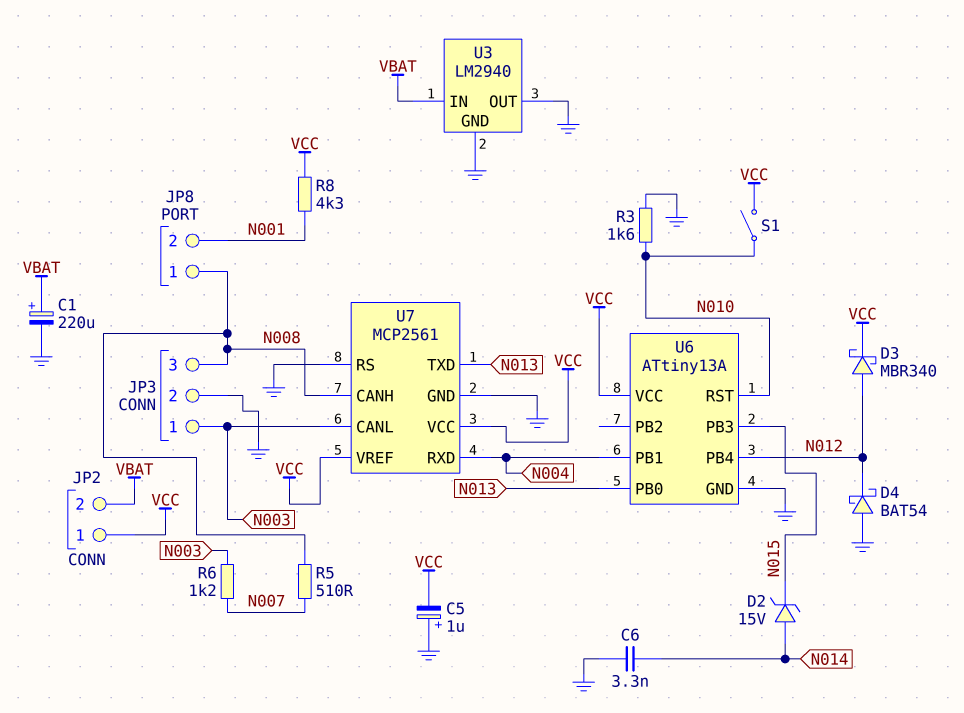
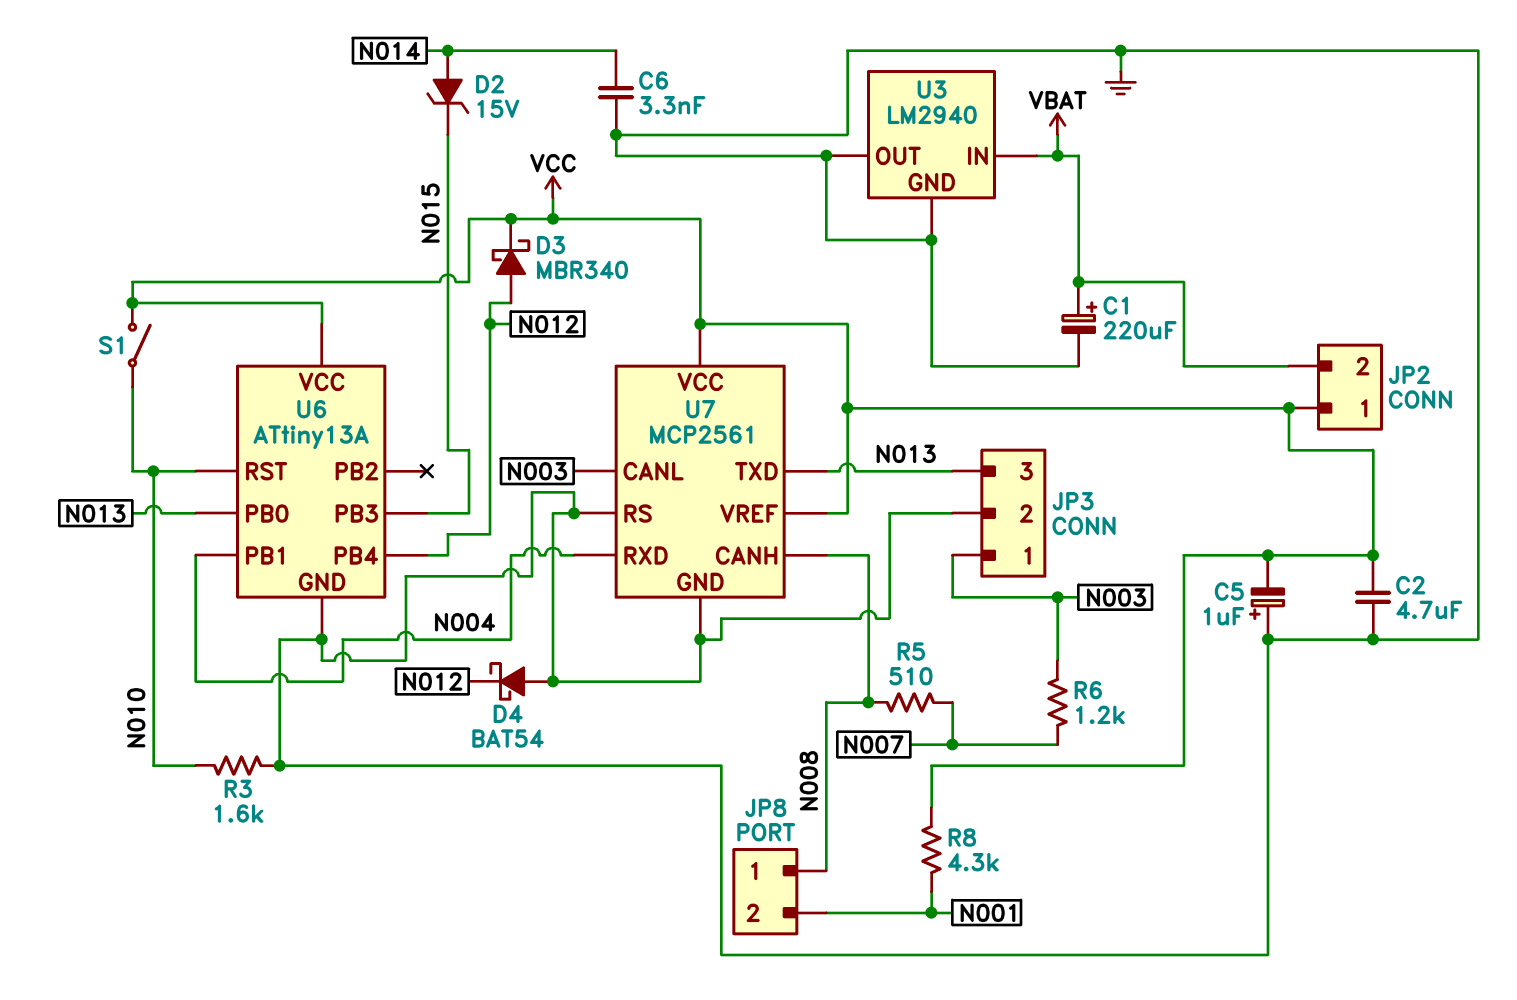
C2: none -> 4.7uF (GND, VCC)
JP3 pin 3: N008 -> N013

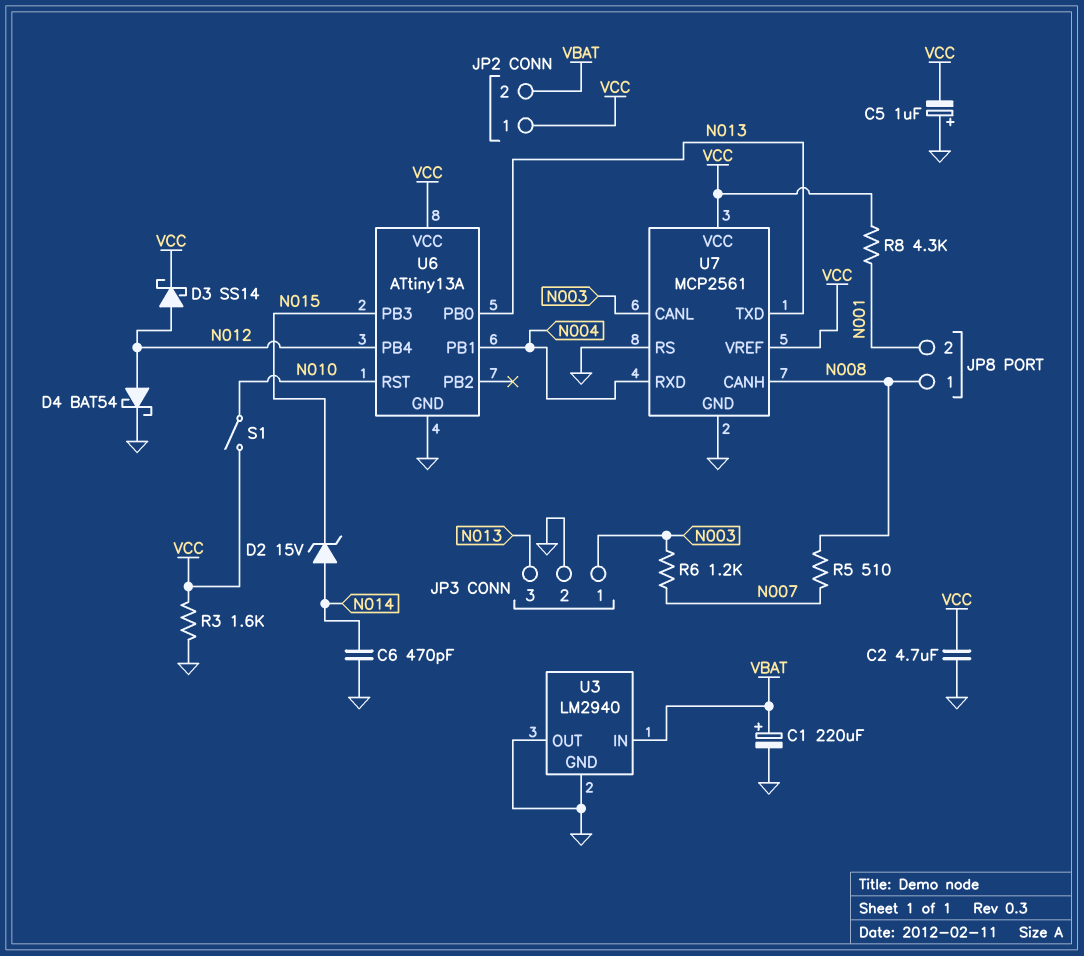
C6: 3.3nF (GND, N014) -> 470pF (GND, N014)
D3: schottky MBR340 (A N012, K VCC) -> schottky SS14 (A N012, K VCC)
D4: schottky BAT54 (A GND, K N012) -> schottky BAT54 (A N012, K GND)
R3: 1.6k (GND, N010) -> 1.6k (GND, VCC)

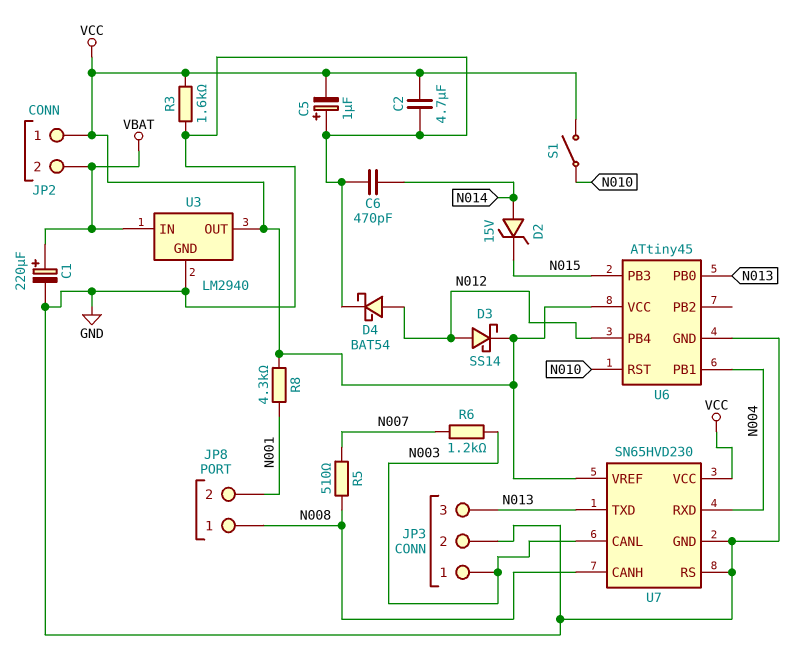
U3 pin OUT: GND -> VCC
U6: ATtiny13A -> ATtiny45
U7: MCP2561 -> SN65HVD230

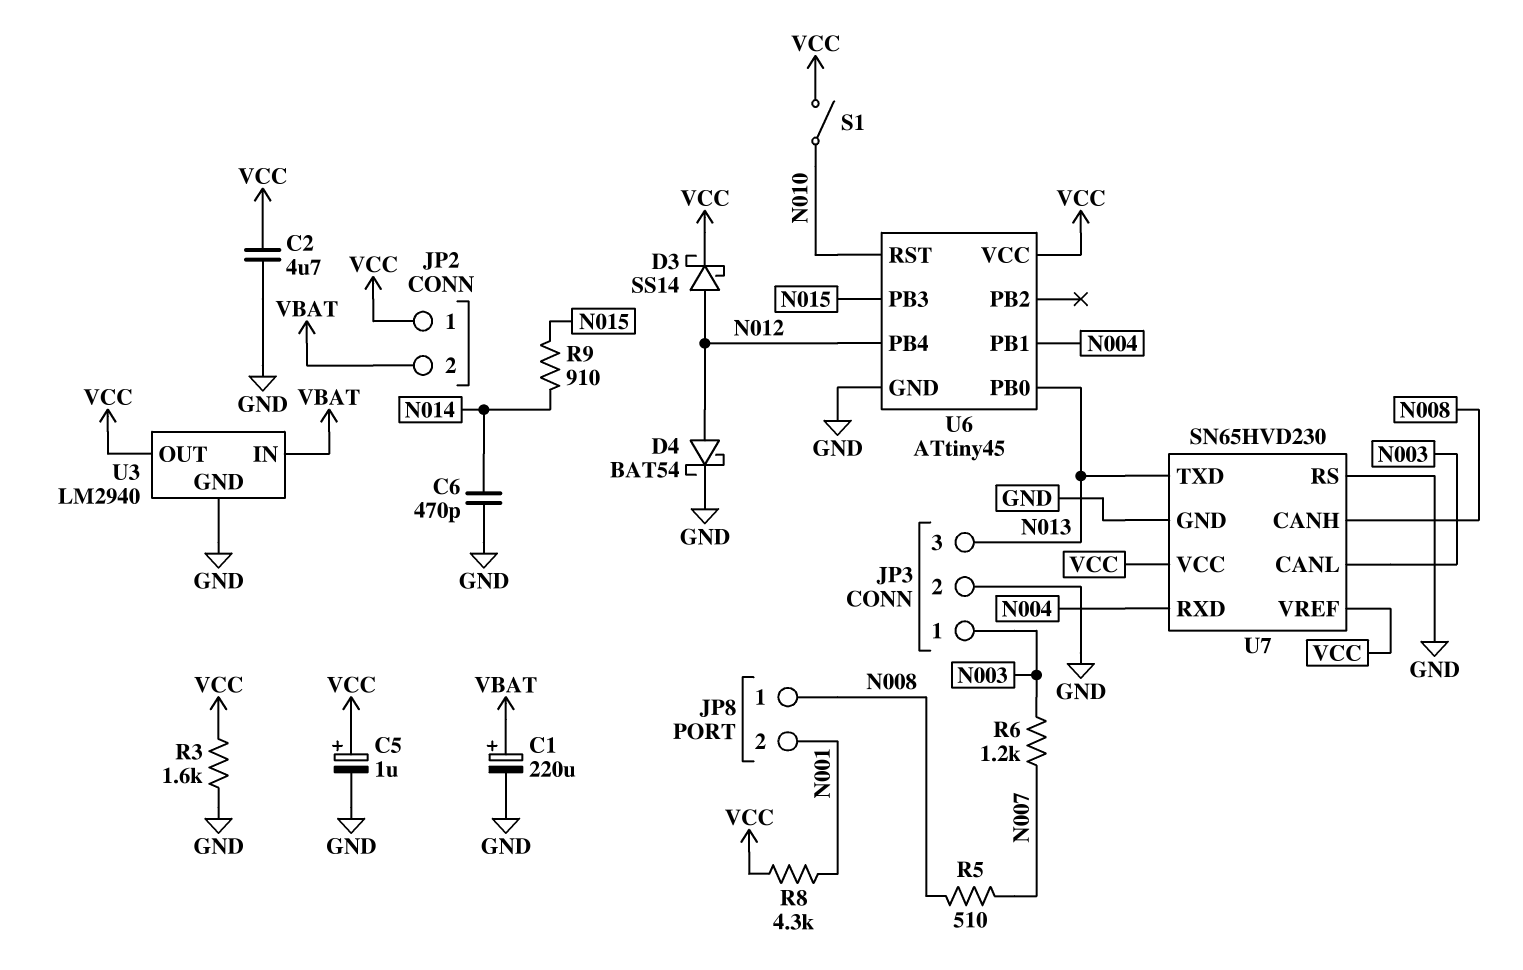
C5: 1uF (plus GND, minus VCC) -> 1uF (plus VCC, minus GND)
D2: zener 15V (A N014, K N015) -> none
R9: none -> 910 (N014, N015)

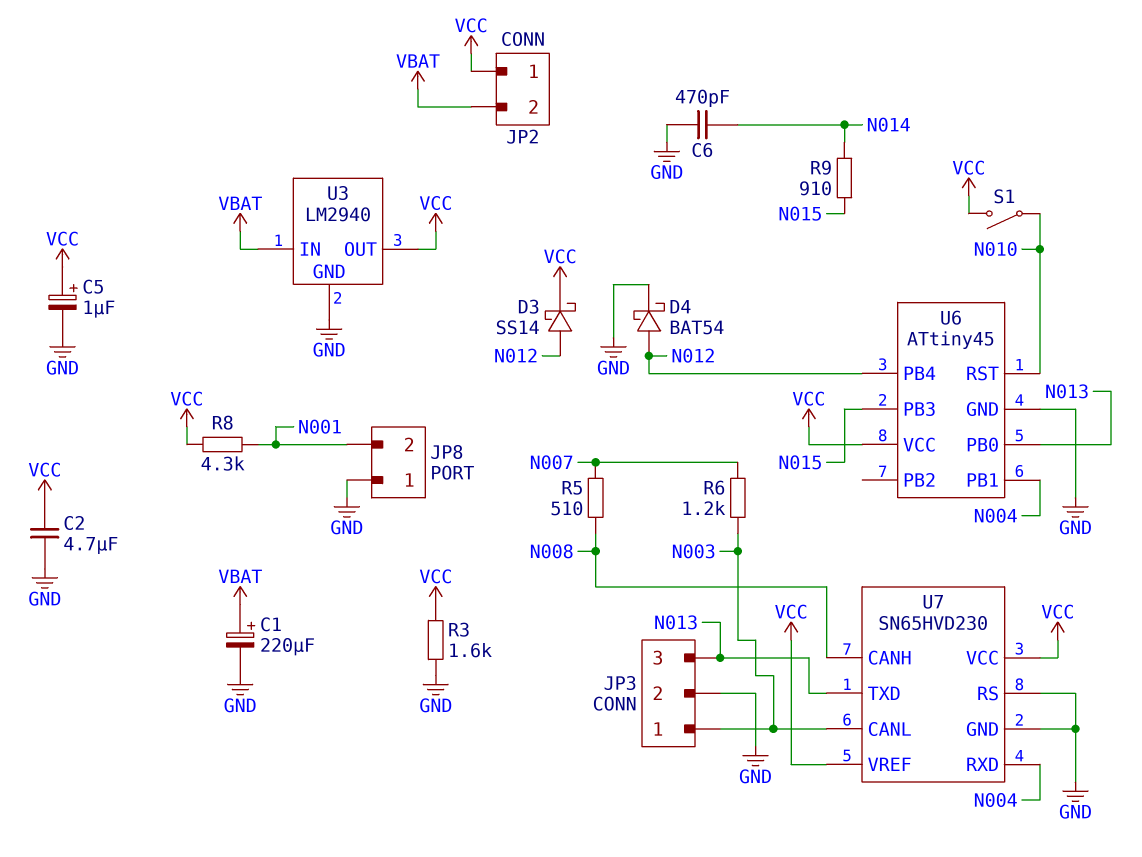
JP8 pin 1: N008 -> GND

